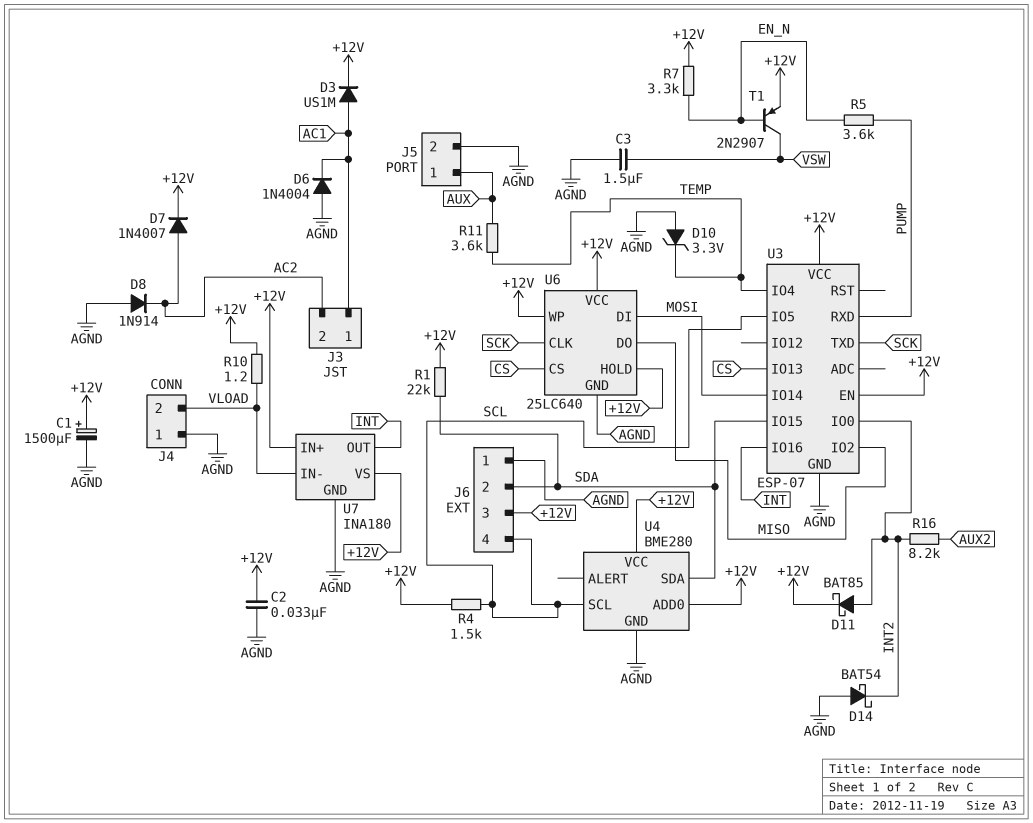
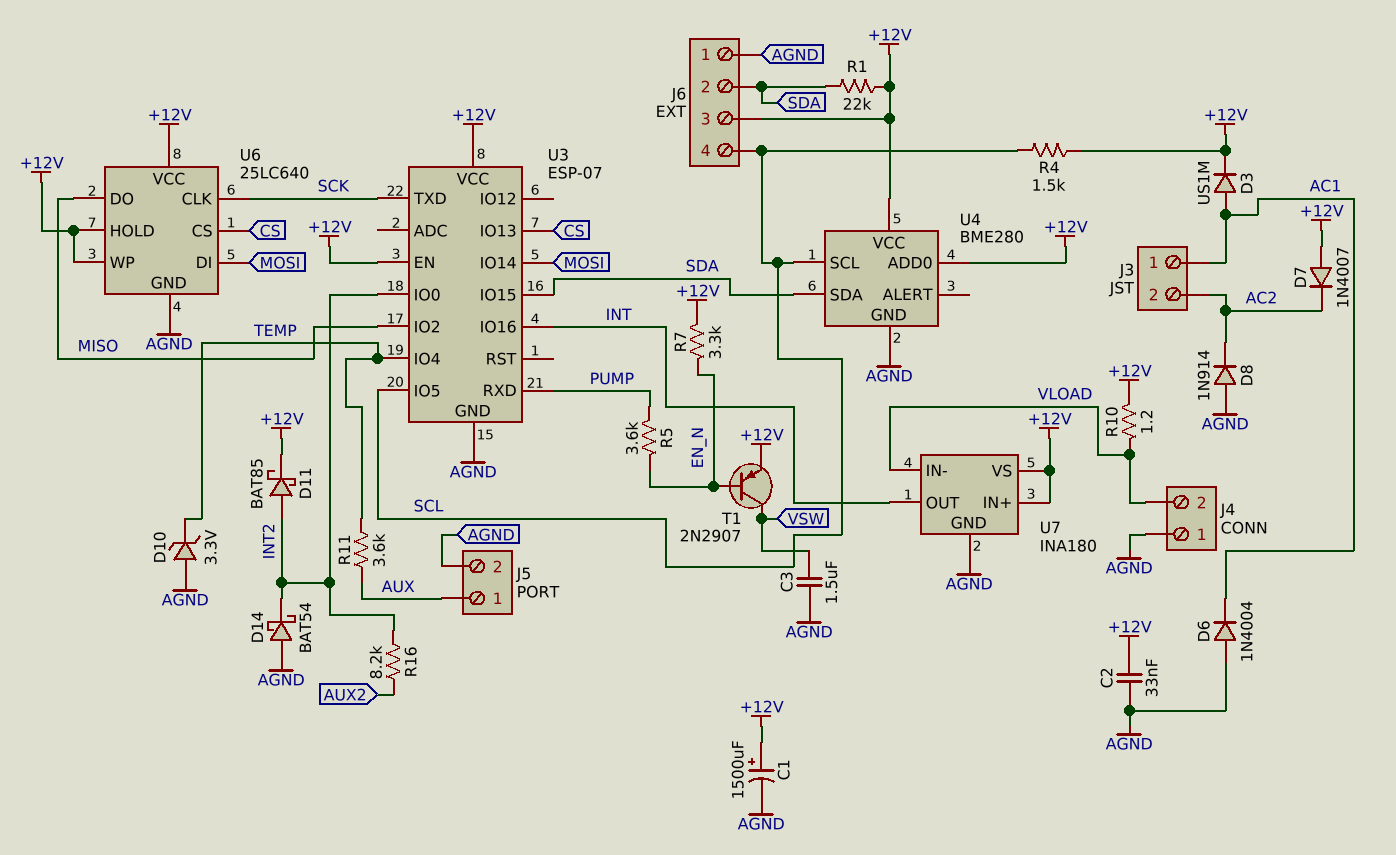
D7: diode 1N4007 (A AC2, K +12V) -> diode 1N4007 (A +12V, K AC2)

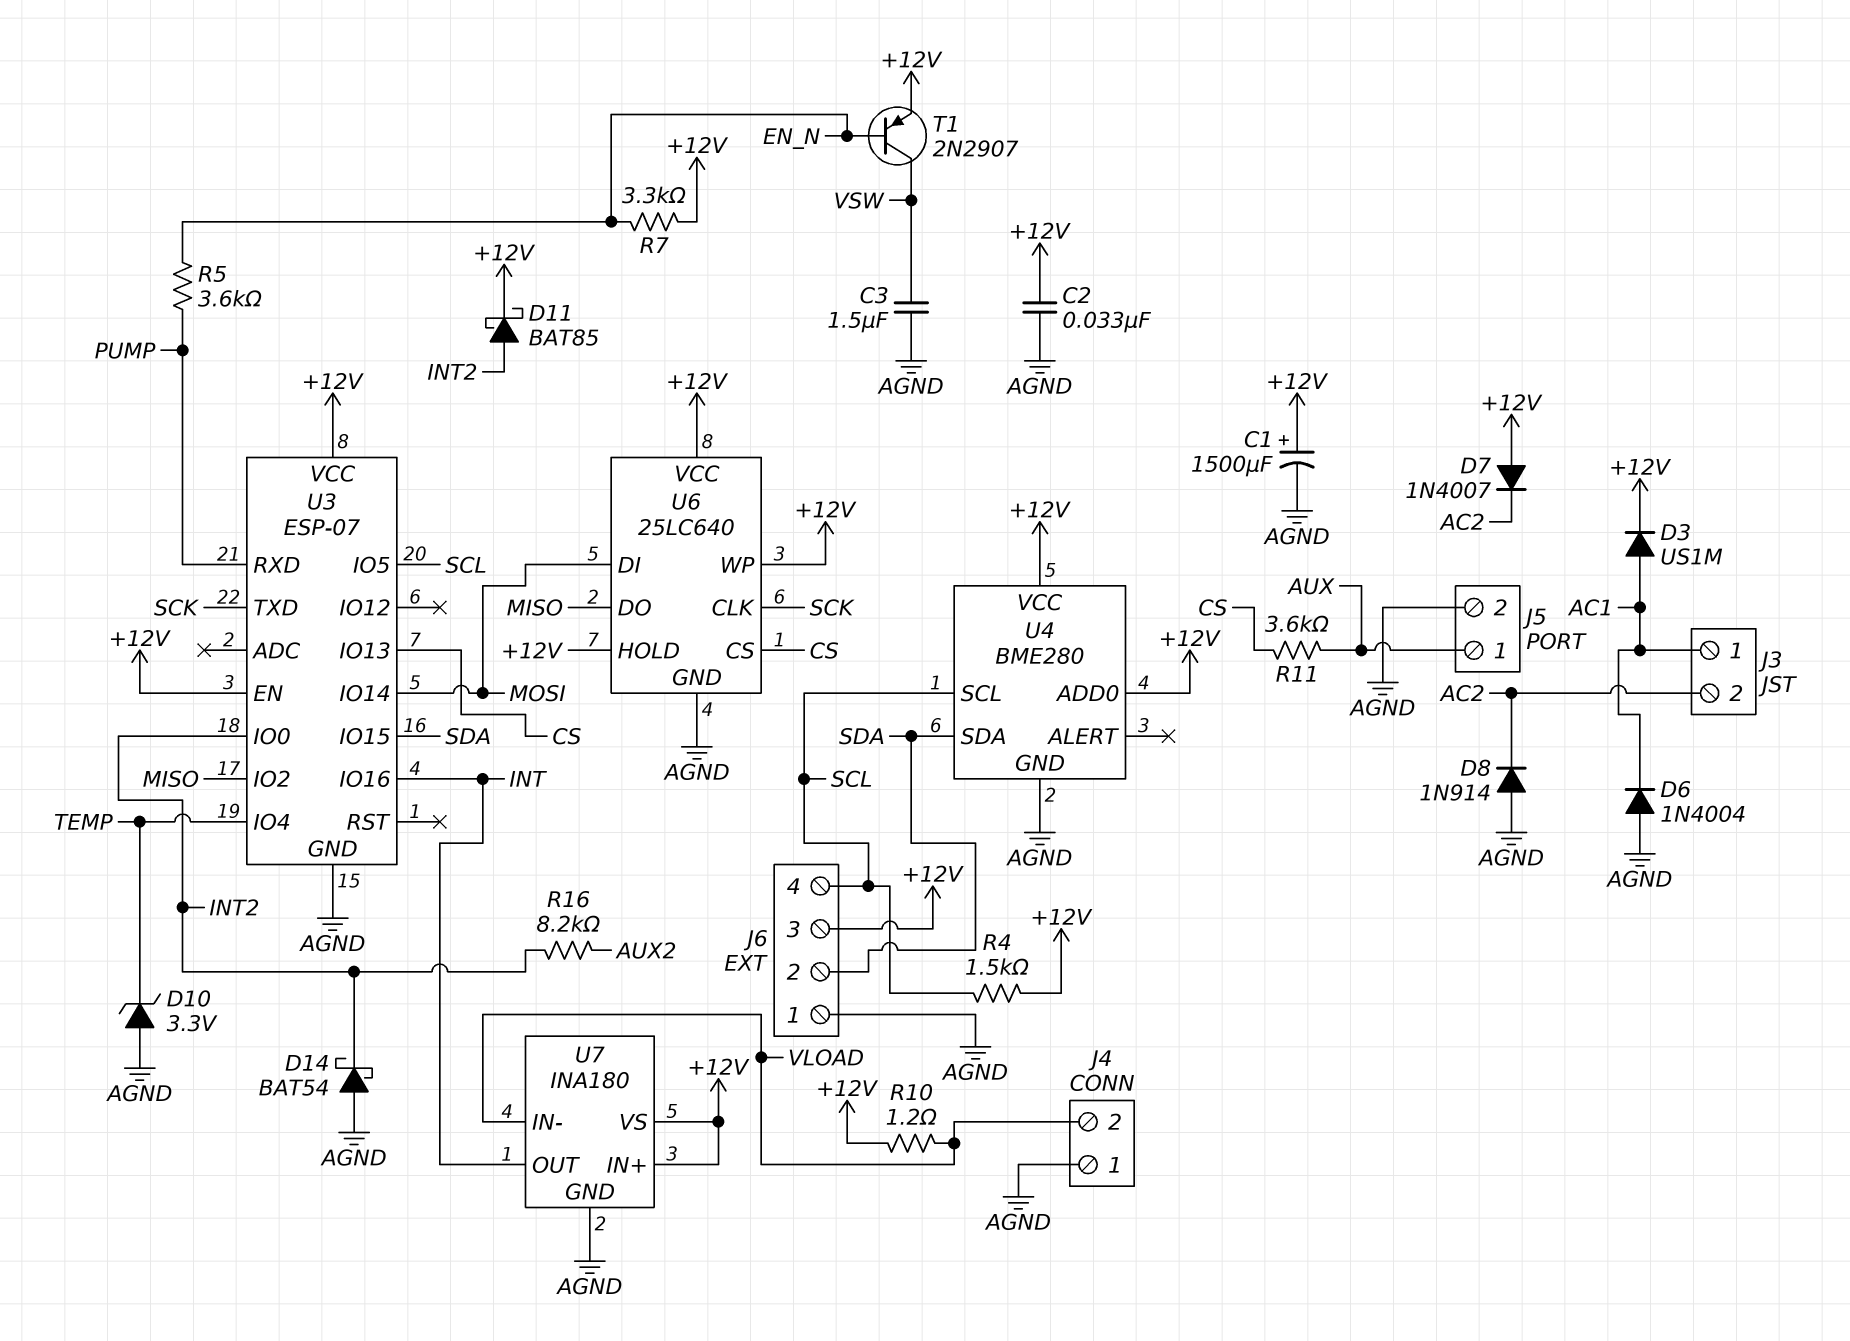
R1: 22k (+12V, SDA) -> none
R11: 3.6k (AUX, TEMP) -> 3.6k (AUX, CS)

